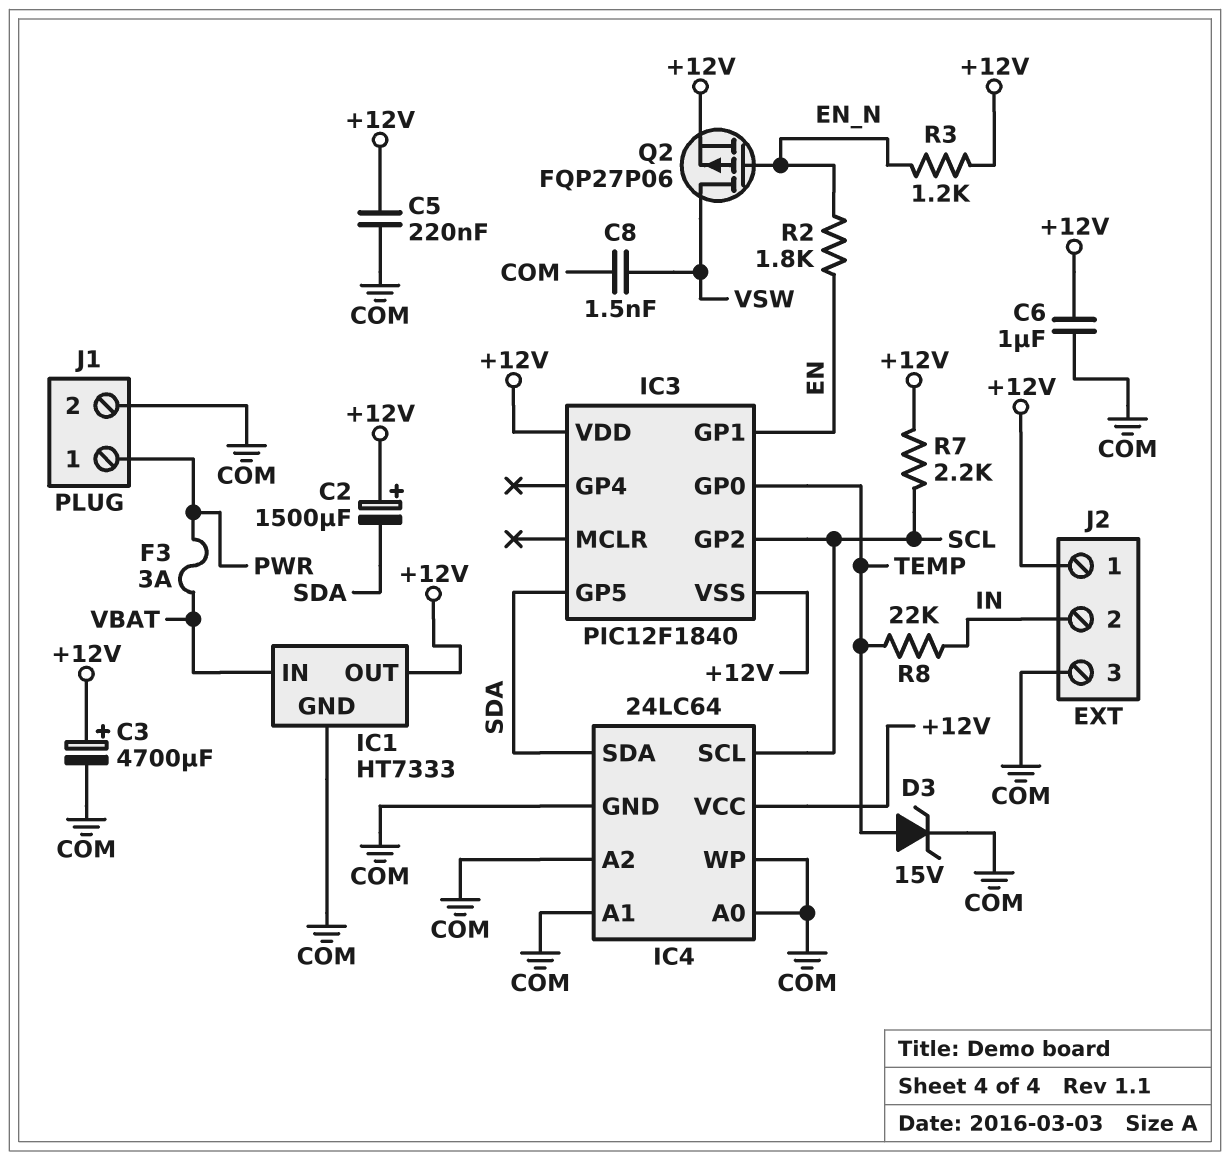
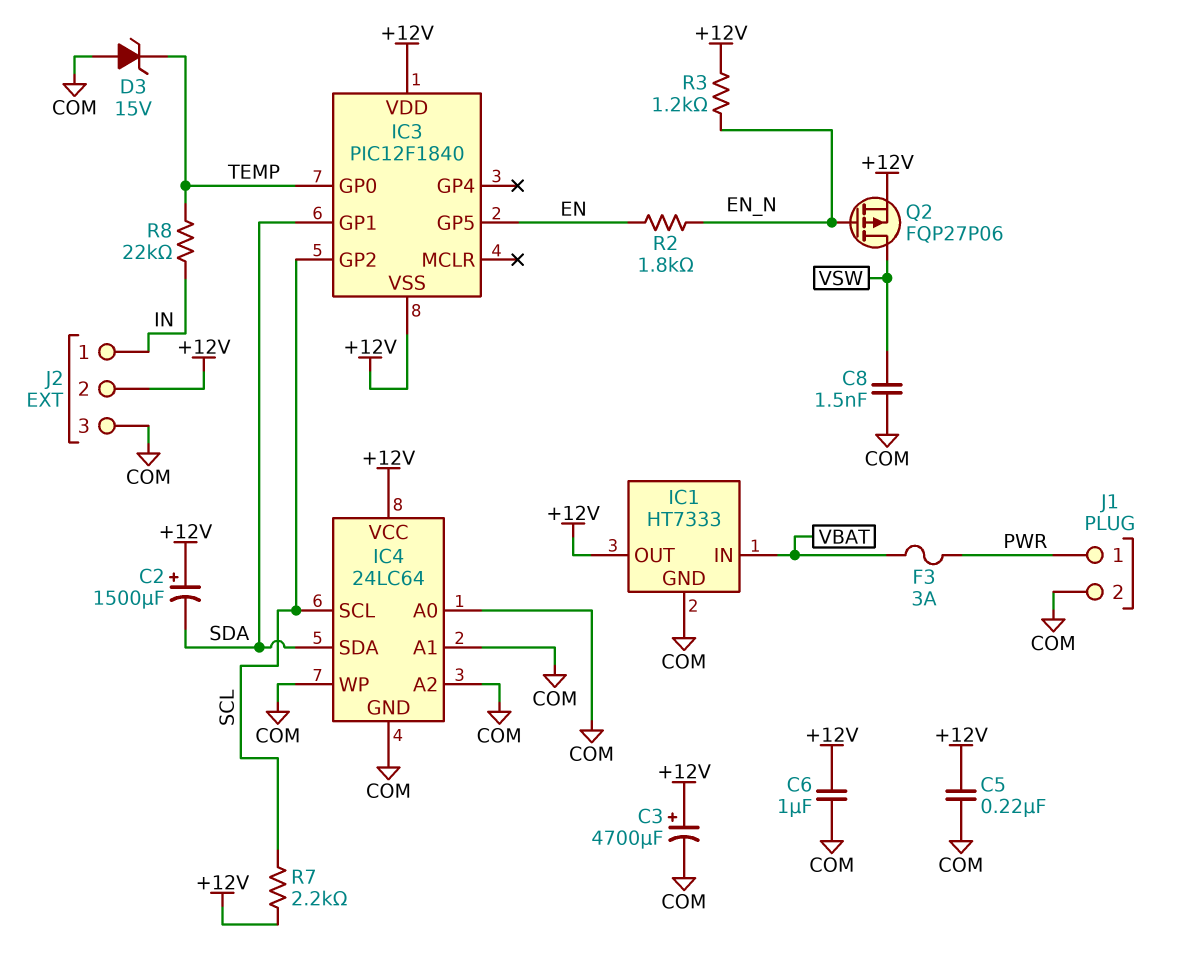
D3: zener 15V (A TEMP, K COM) -> zener 15V (A COM, K TEMP)
IC3 pin GP1: EN -> SDA
IC3 pin GP5: SDA -> EN
J2 pin 1: +12V -> IN
J2 pin 2: IN -> +12V

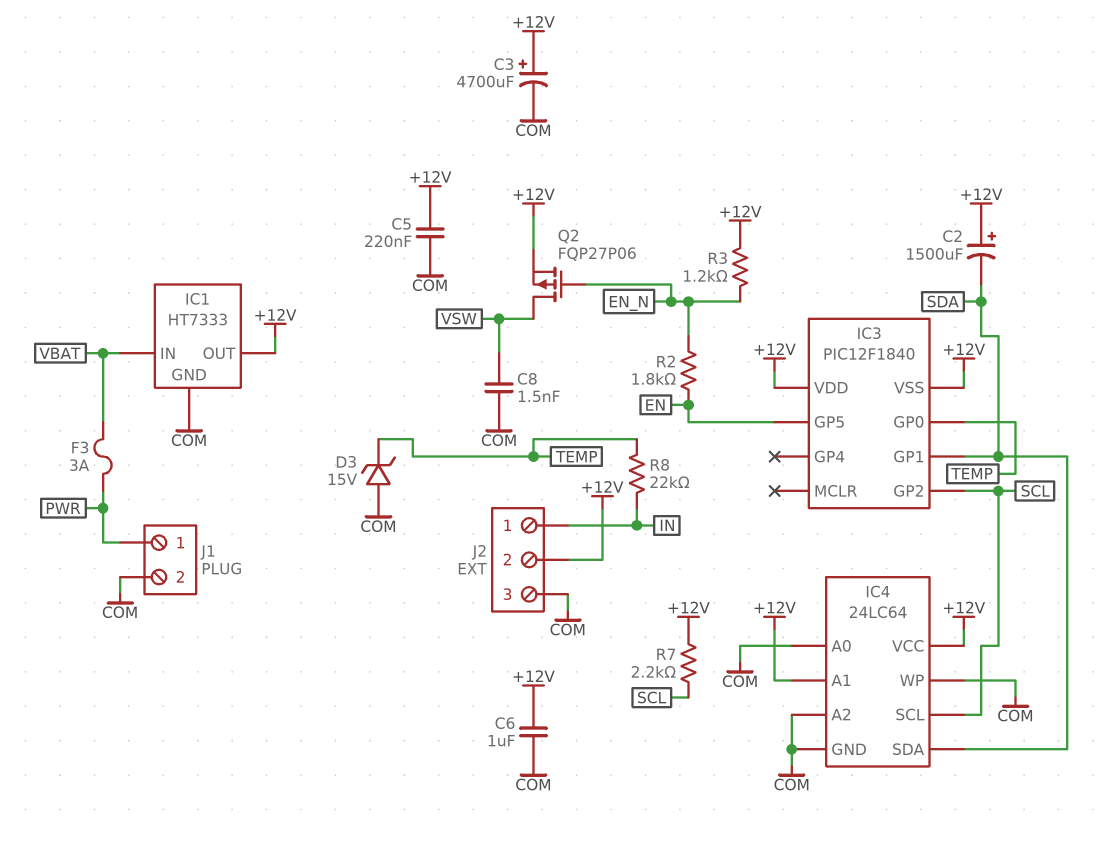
IC4 pin A1: COM -> +12V

